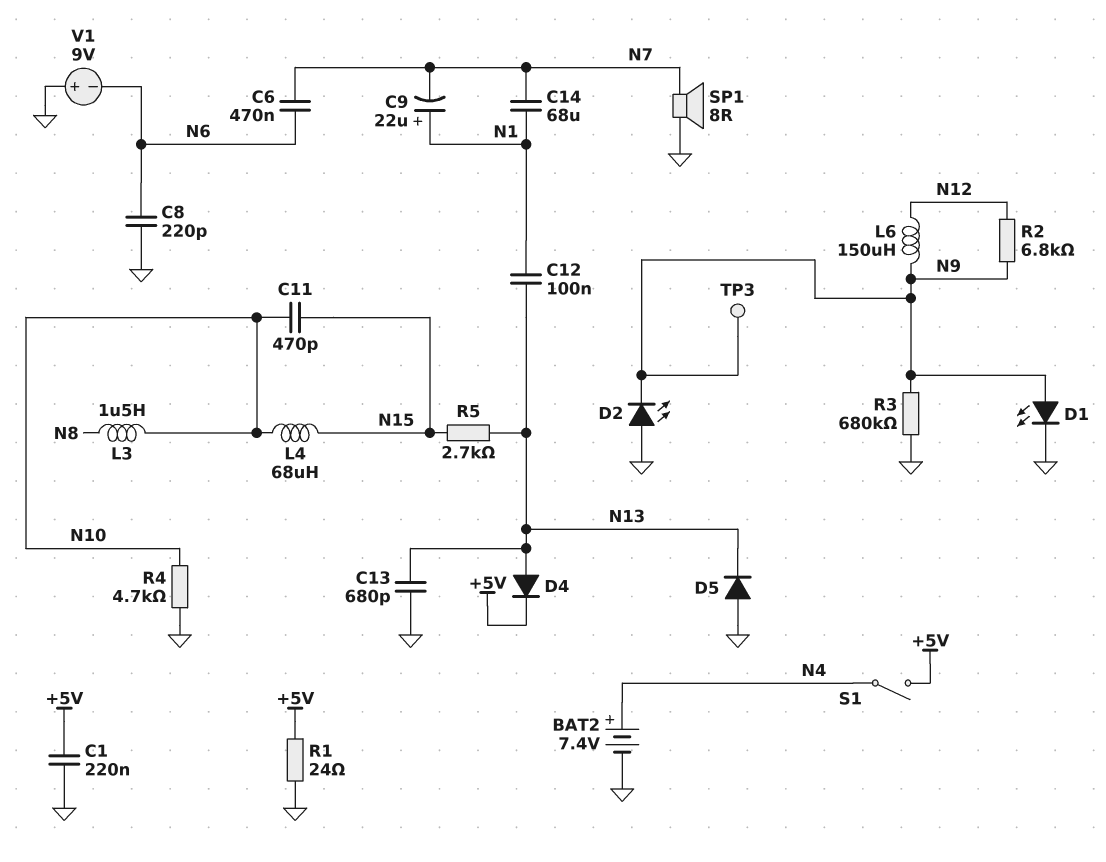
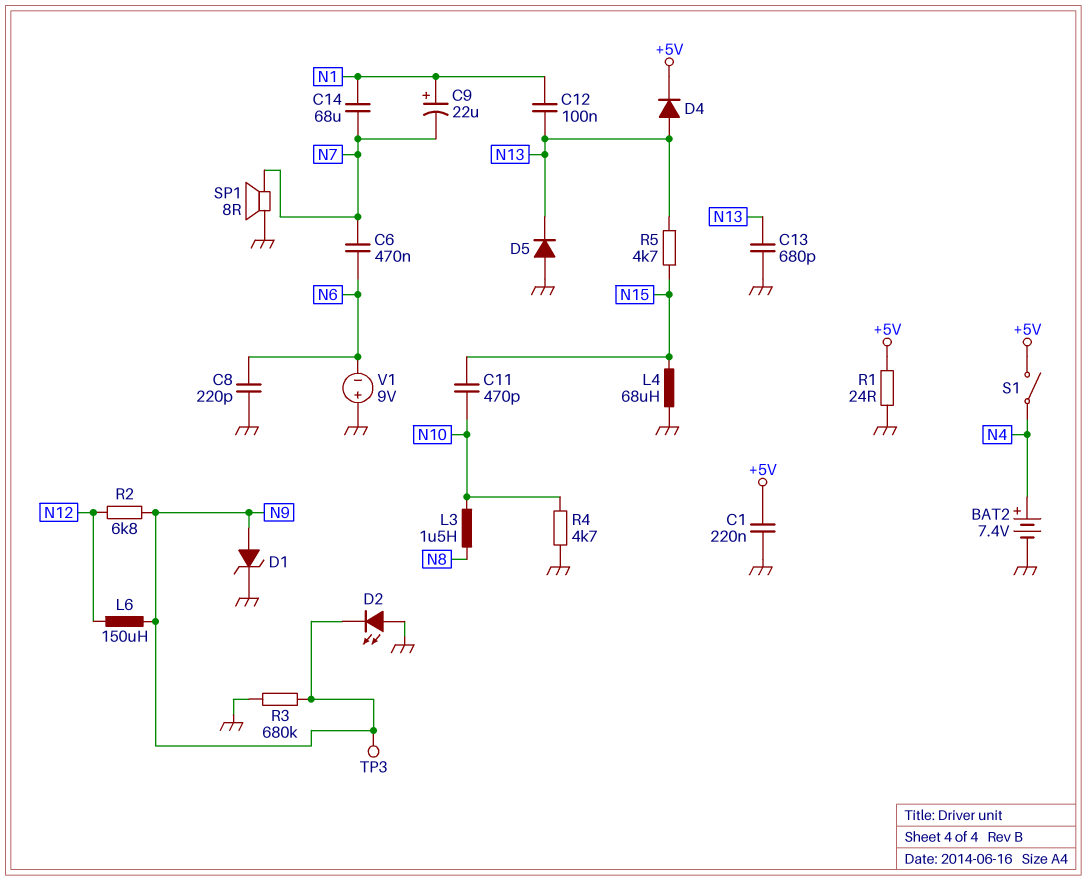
D1: LED (A N9, K GND) -> zener (A N9, K GND)
L4: 68uH (N10, N15) -> 68uH (GND, N15)
R5: 2.7k (N13, N15) -> 4.7k (N13, N15)

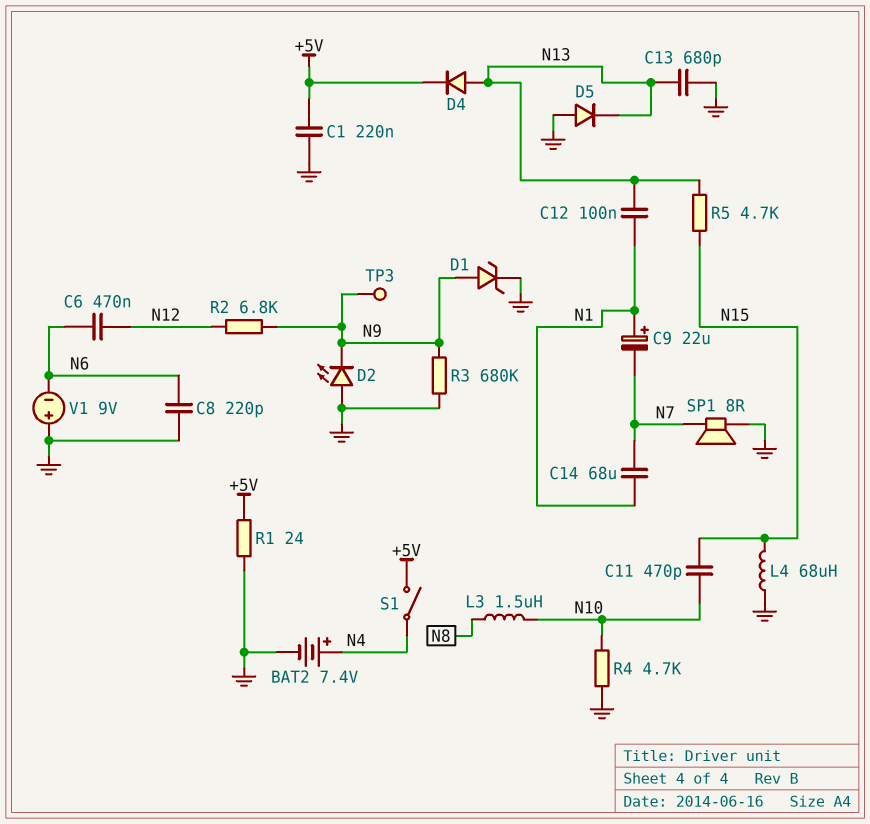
C6: 470nF (N6, N7) -> 470nF (N6, N12)
L6: 150uH (N9, N12) -> none

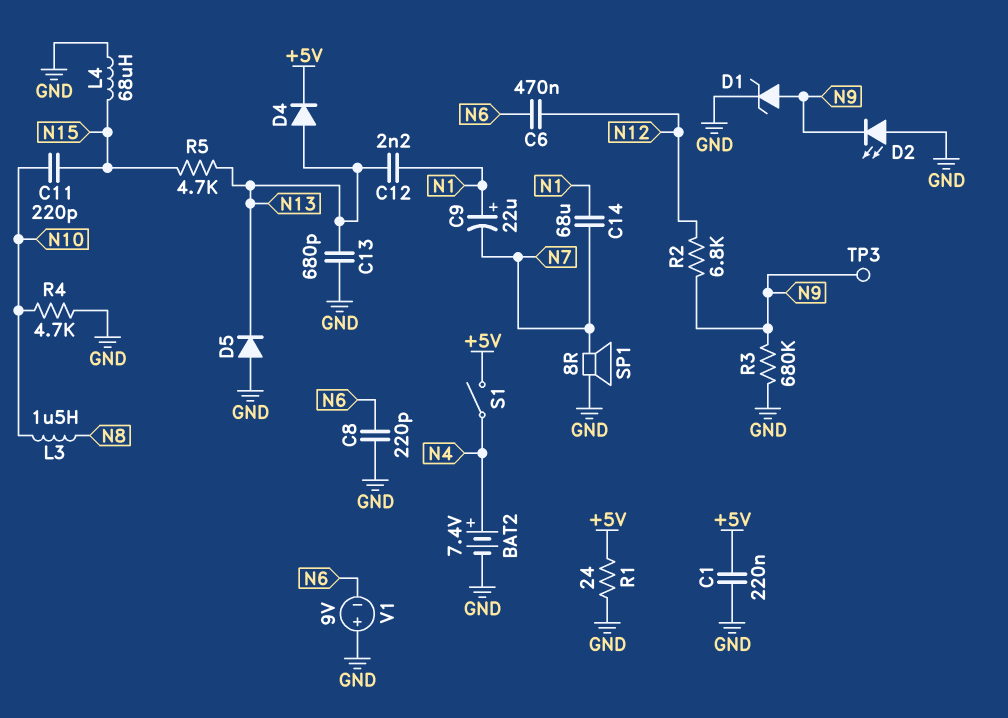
C11: 470pF (N10, N15) -> 220pF (N10, N15)
C12: 100nF (N1, N13) -> 2.2nF (N1, N13)

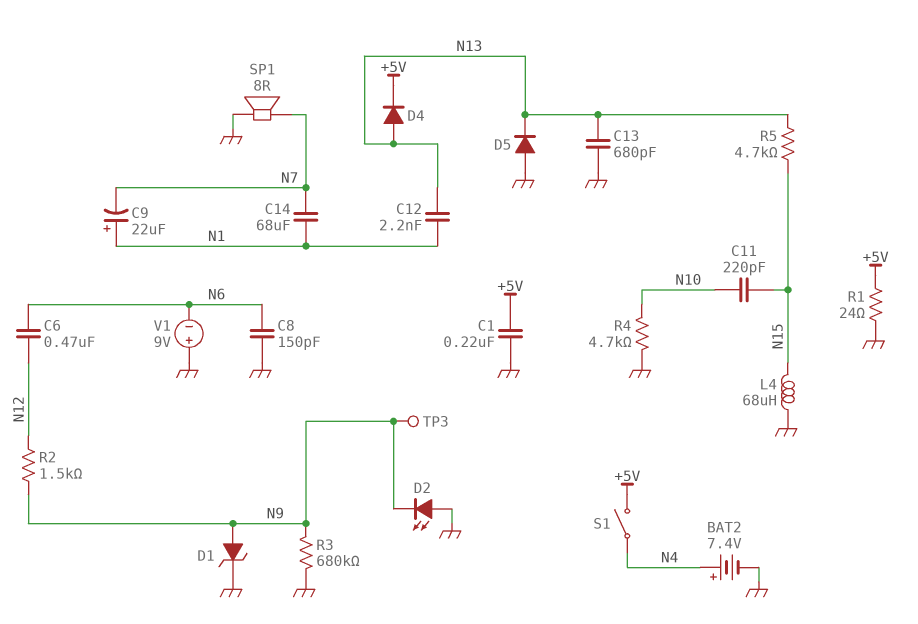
C8: 220pF (GND, N6) -> 150pF (GND, N6)
L3: 1.5uH (N8, N10) -> none
R2: 6.8k (N9, N12) -> 1.5k (N9, N12)

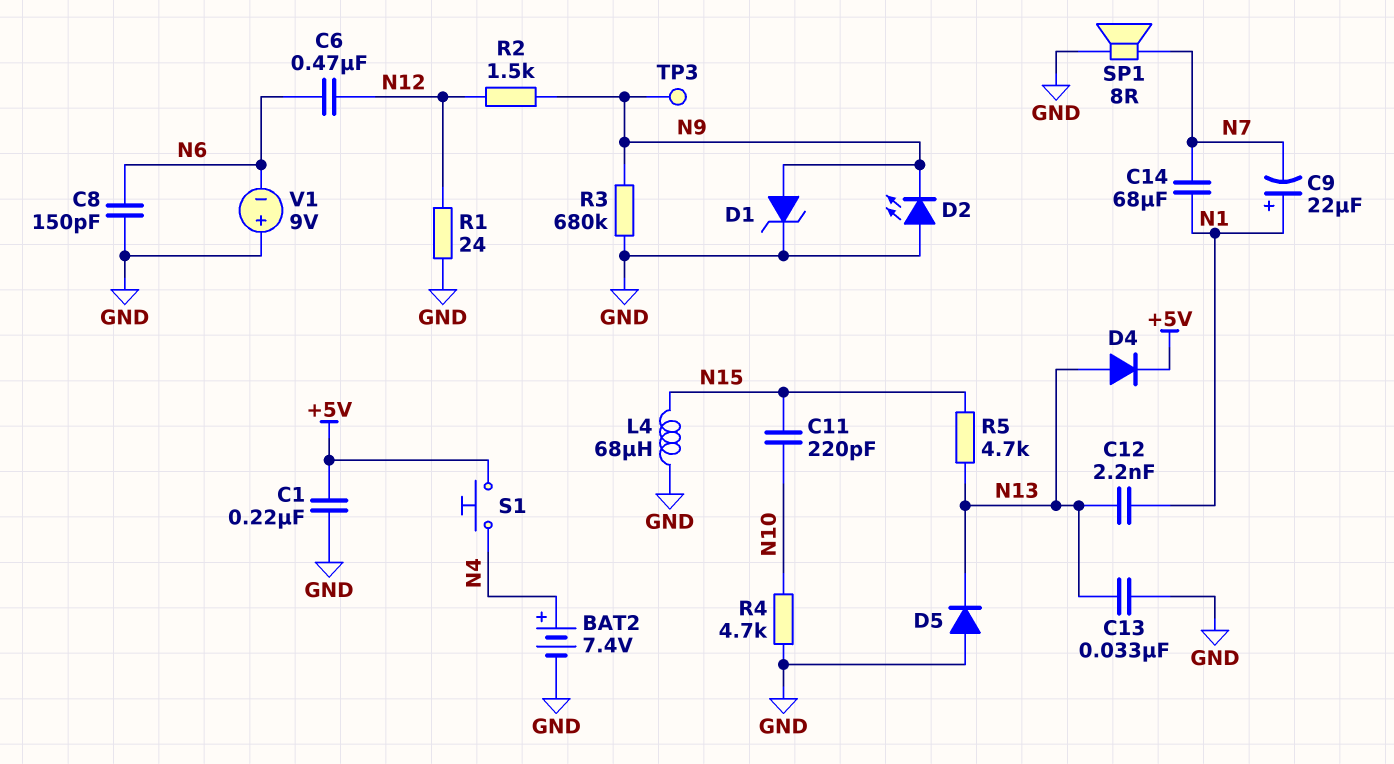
C13: 680pF (GND, N13) -> 33nF (GND, N13)
R1: 24 (+5V, GND) -> 24 (GND, N12)
S1: switch (+5V, N4) -> button (+5V, N4)

